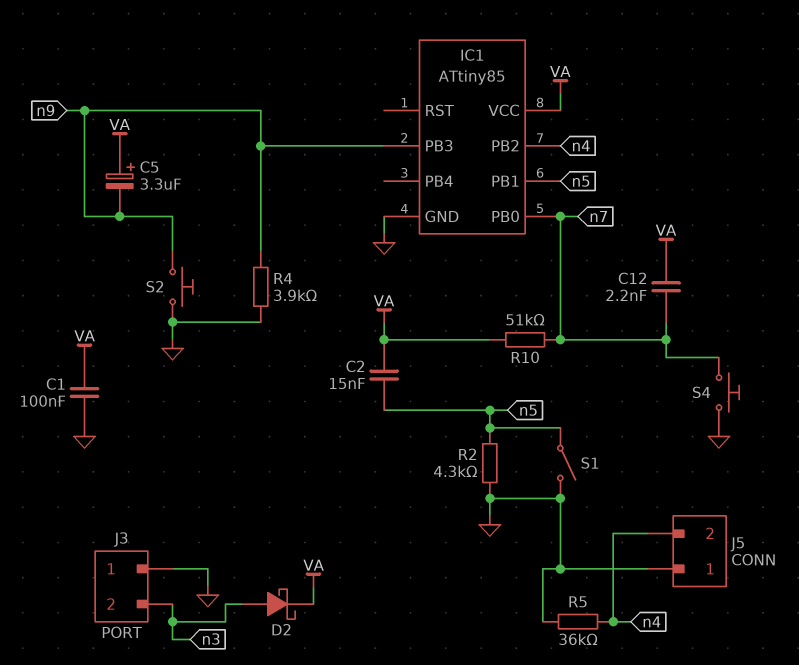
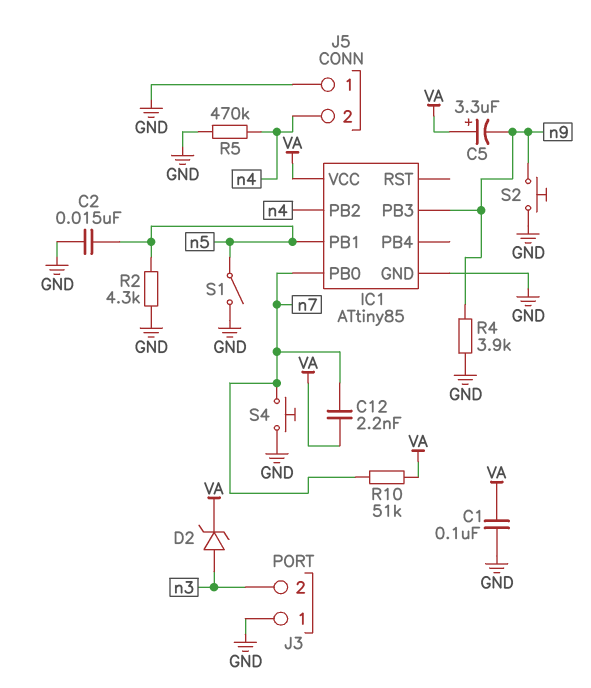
C2: 15nF (VA, n5) -> 15nF (GND, n5)
D2: schottky (A n3, K VA) -> zener (A n3, K VA)
R5: 36k (GND, n4) -> 470k (GND, n4)

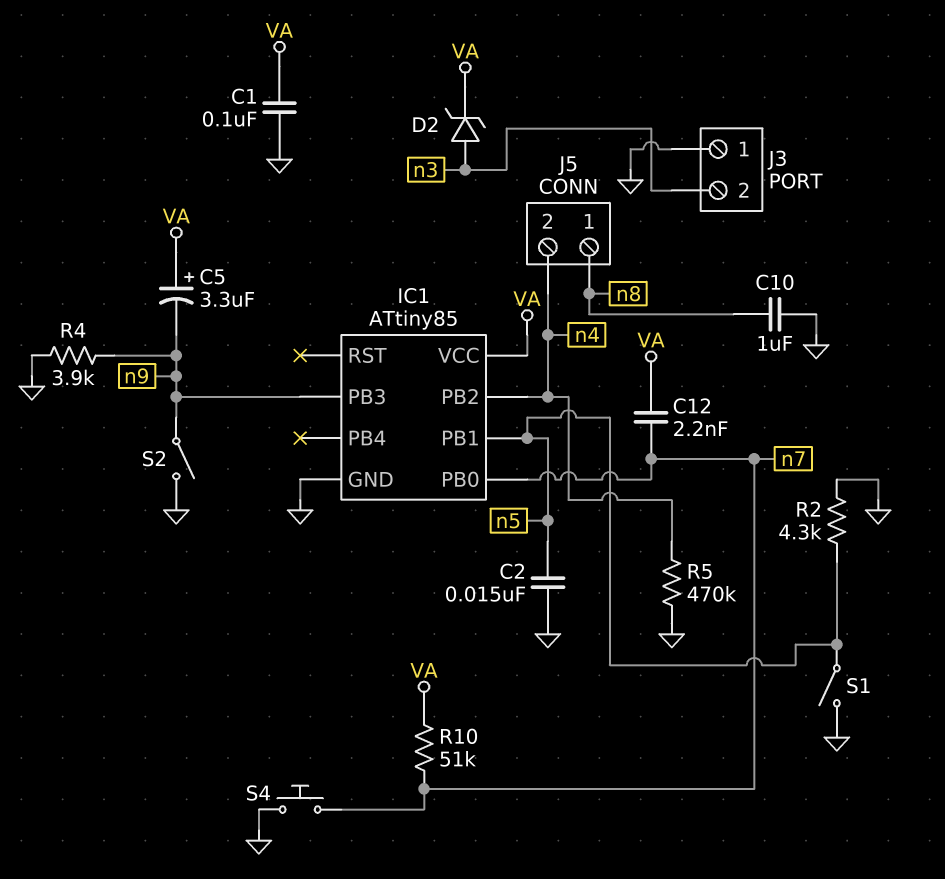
C10: none -> 1uF (GND, n8)
J5 pin 1: GND -> n8
S2: button (GND, n9) -> switch (GND, n9)

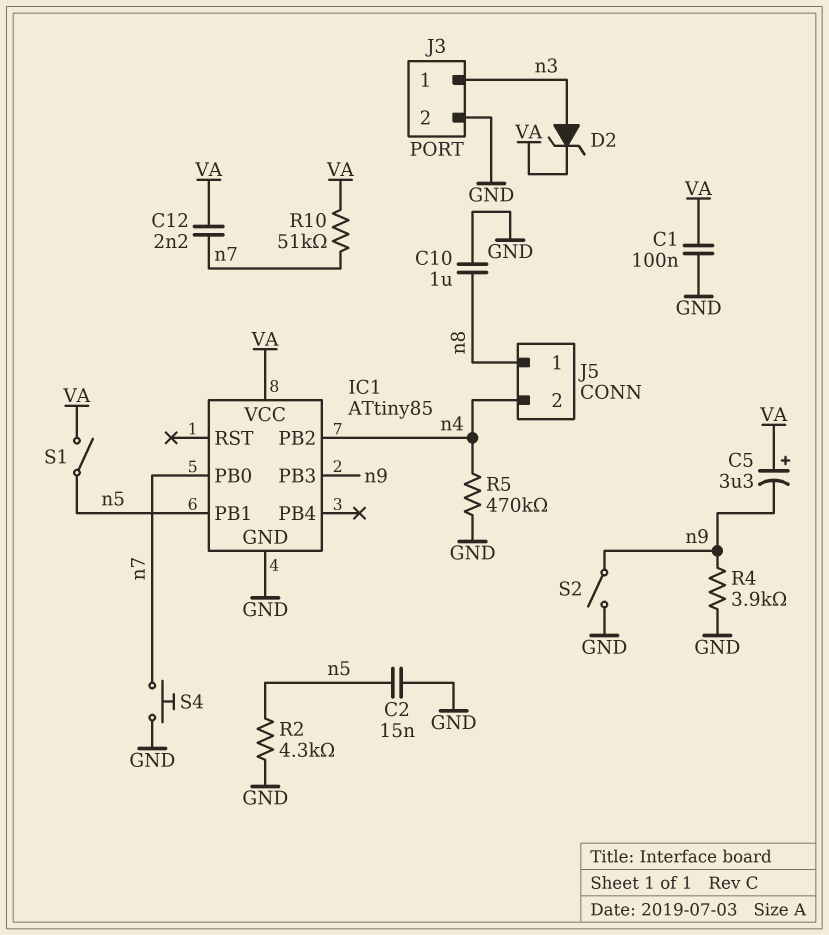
J3 pin 1: GND -> n3
J3 pin 2: n3 -> GND
S1: switch (GND, n5) -> switch (VA, n5)

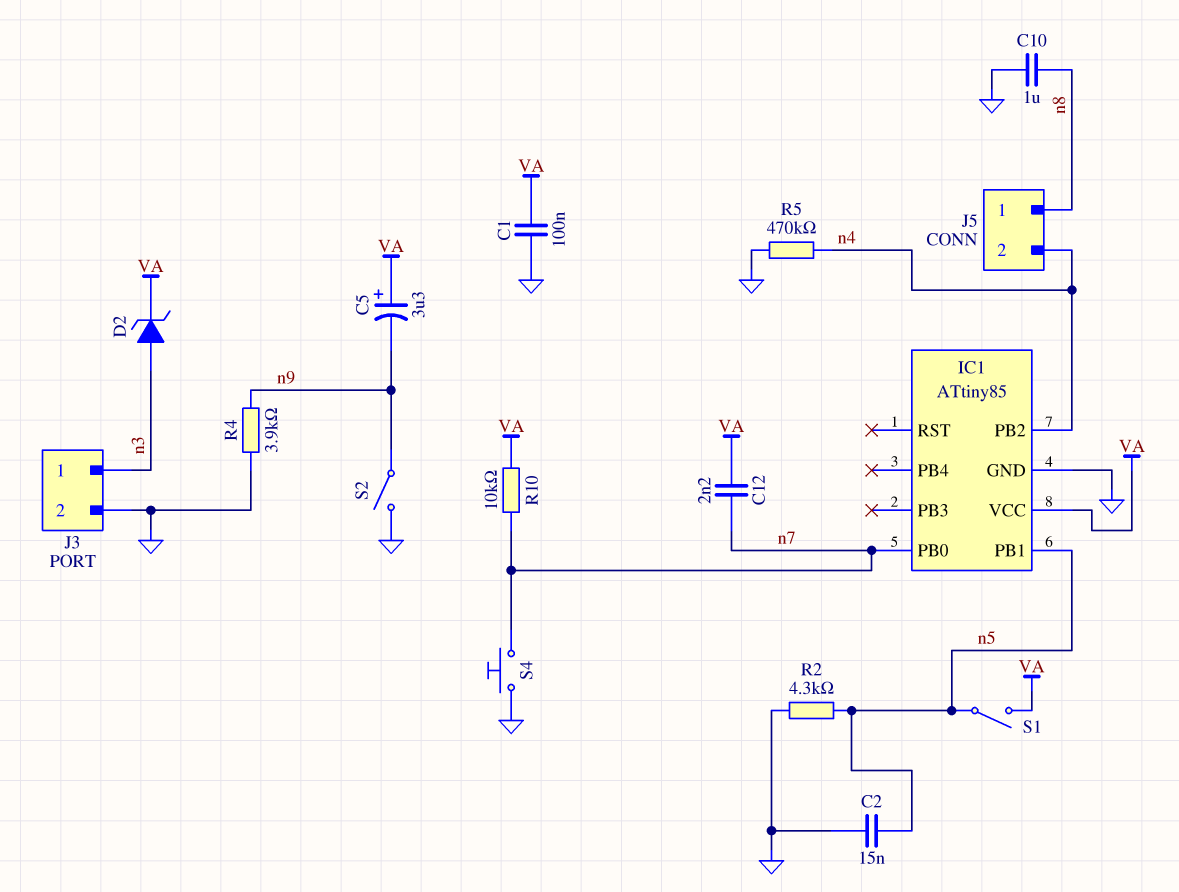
IC1 pin PB3: n9 -> none
R10: 51k (VA, n7) -> 10k (VA, n7)

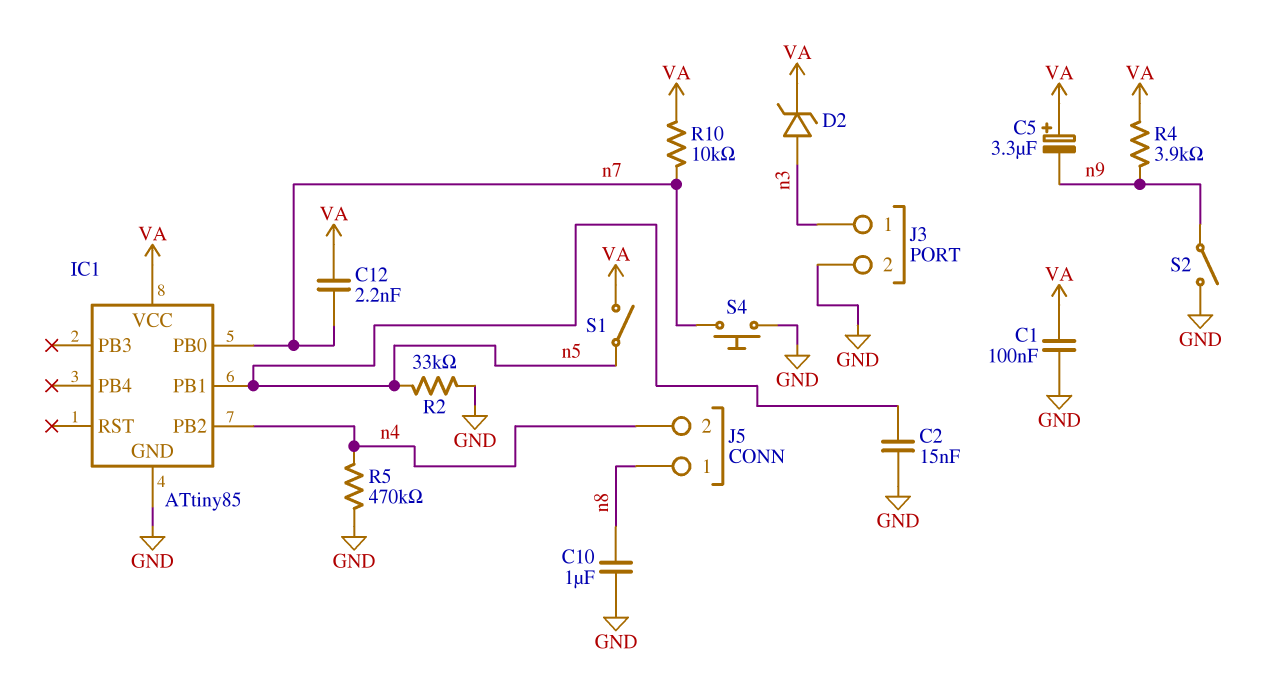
R2: 4.3k (GND, n5) -> 33k (GND, n5)
R4: 3.9k (GND, n9) -> 3.9k (VA, n9)

